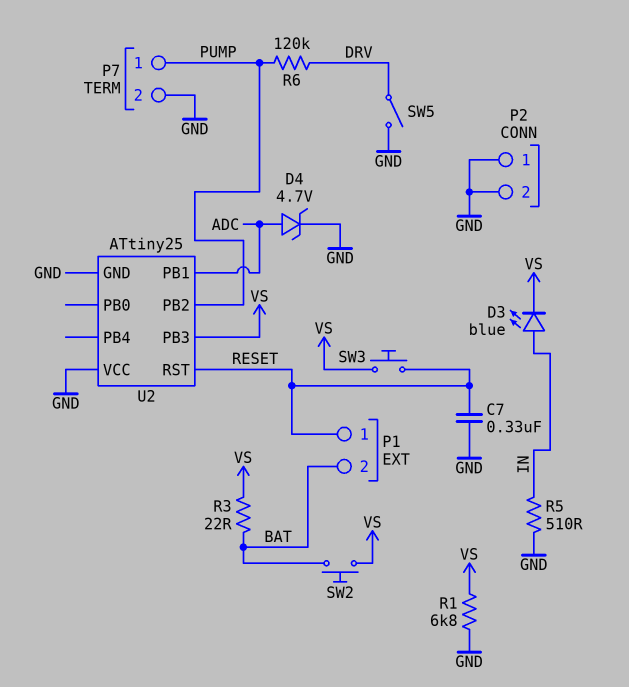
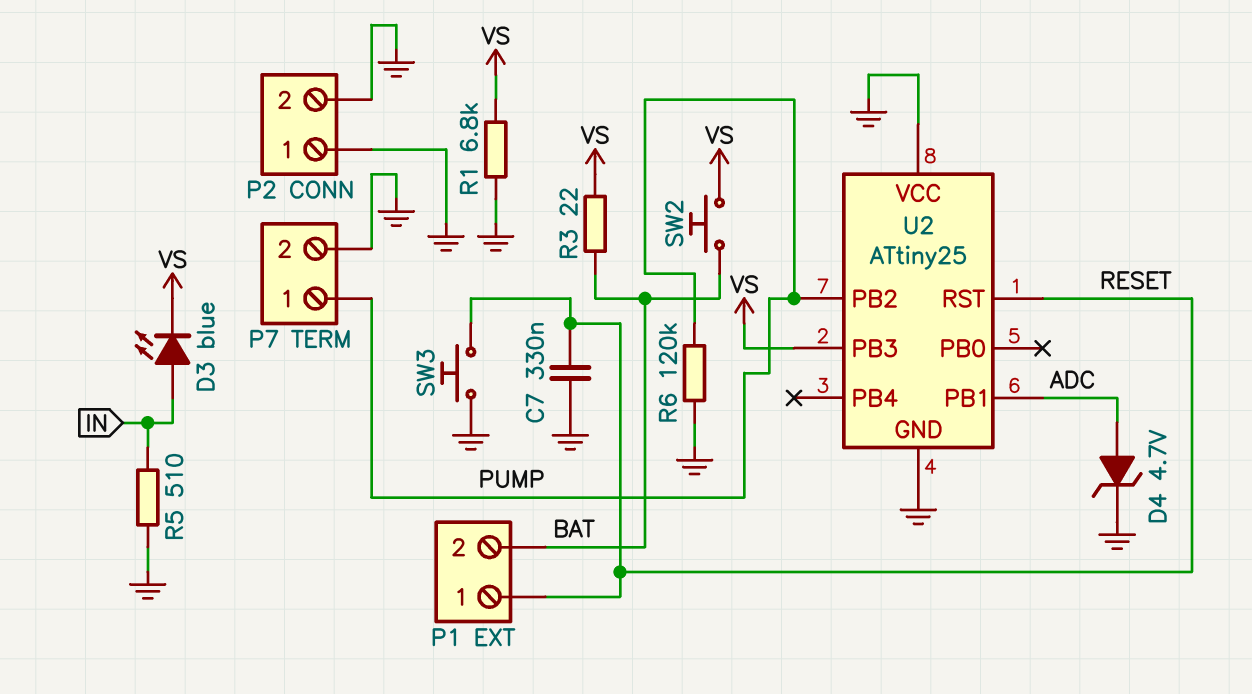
R6: 120k (DRV, PUMP) -> 120k (GND, PUMP)
SW3: button (RESET, VS) -> button (GND, RESET)
SW5: switch (DRV, GND) -> none

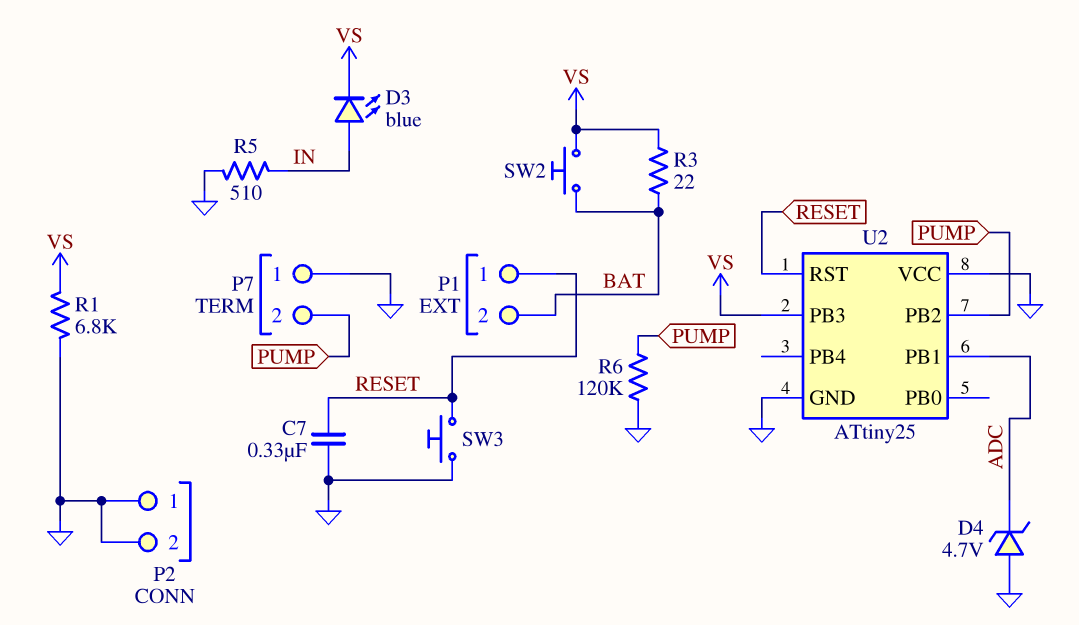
D4: zener 4.7V (A ADC, K GND) -> zener 4.7V (A GND, K ADC)
P7 pin 1: PUMP -> GND
P7 pin 2: GND -> PUMP

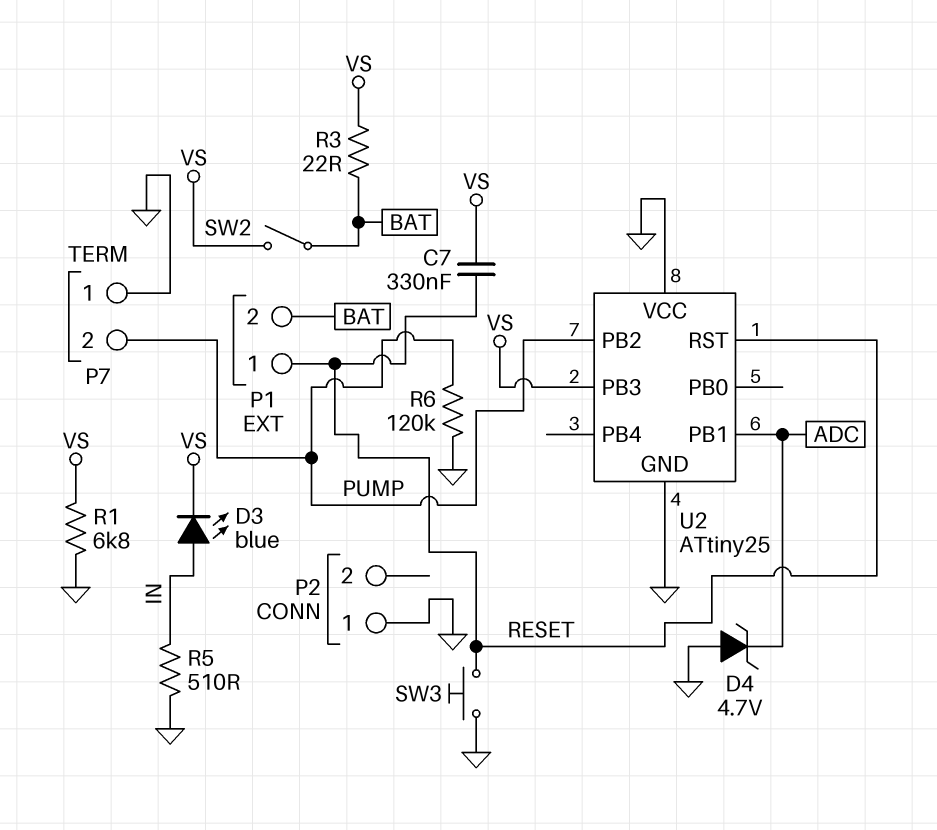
C7: 330nF (GND, RESET) -> 330nF (RESET, VS)
P2 pin 2: GND -> none
SW2: button (BAT, VS) -> switch (BAT, VS)

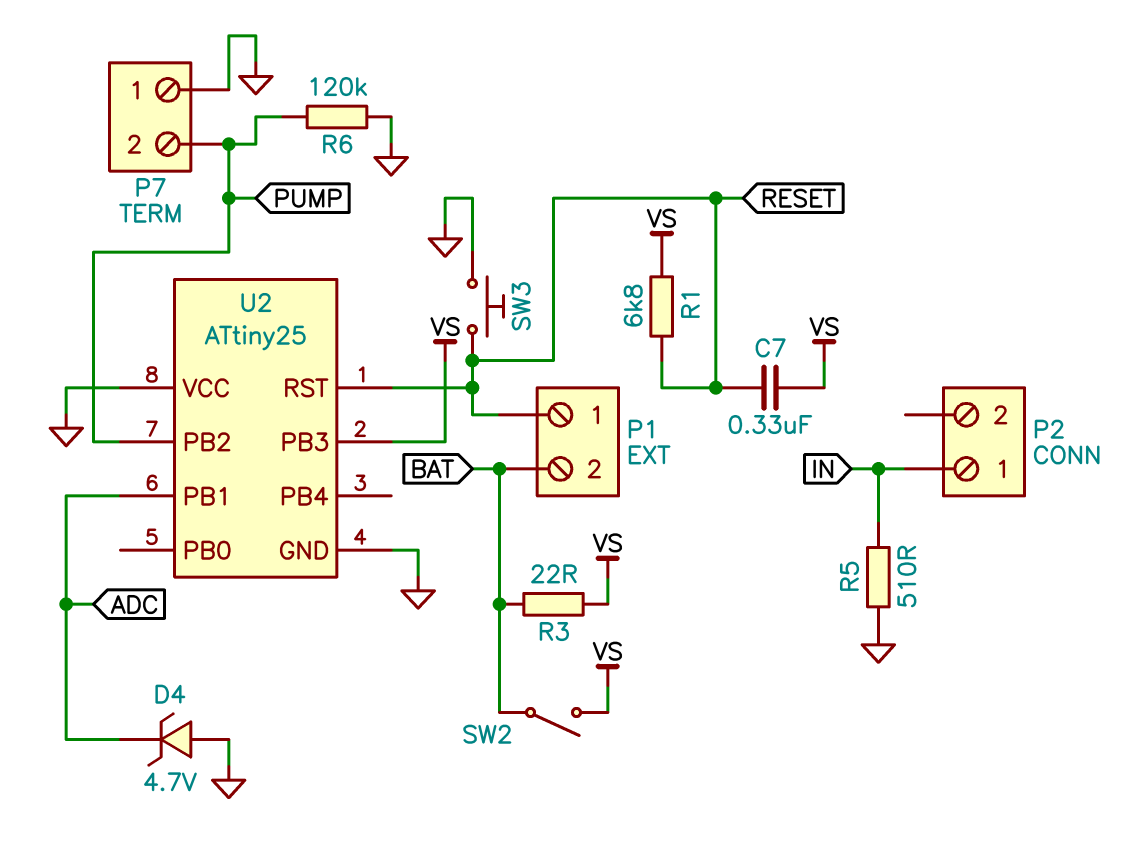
D3: LED blue (A IN, K VS) -> none
P2 pin 1: GND -> IN
R1: 6.8k (GND, VS) -> 6.8k (RESET, VS)

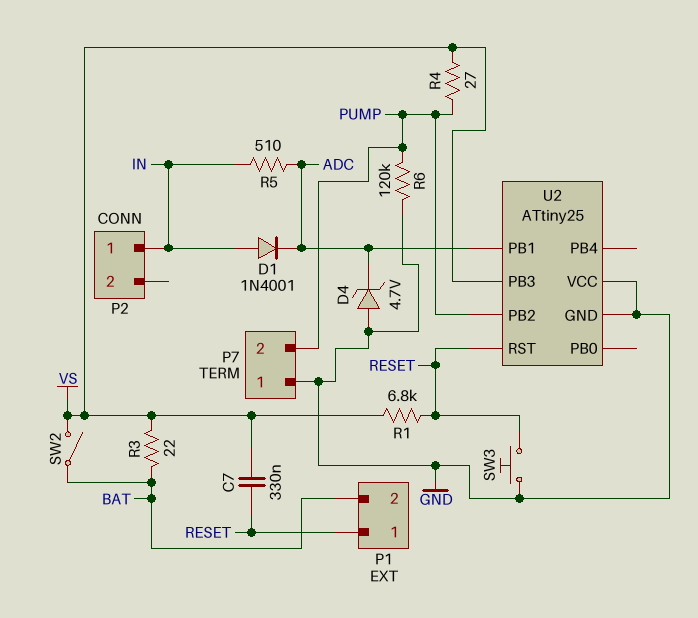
D1: none -> diode 1N4001 (A IN, K ADC)
R4: none -> 27 (PUMP, VS)
R5: 510 (GND, IN) -> 510 (ADC, IN)

